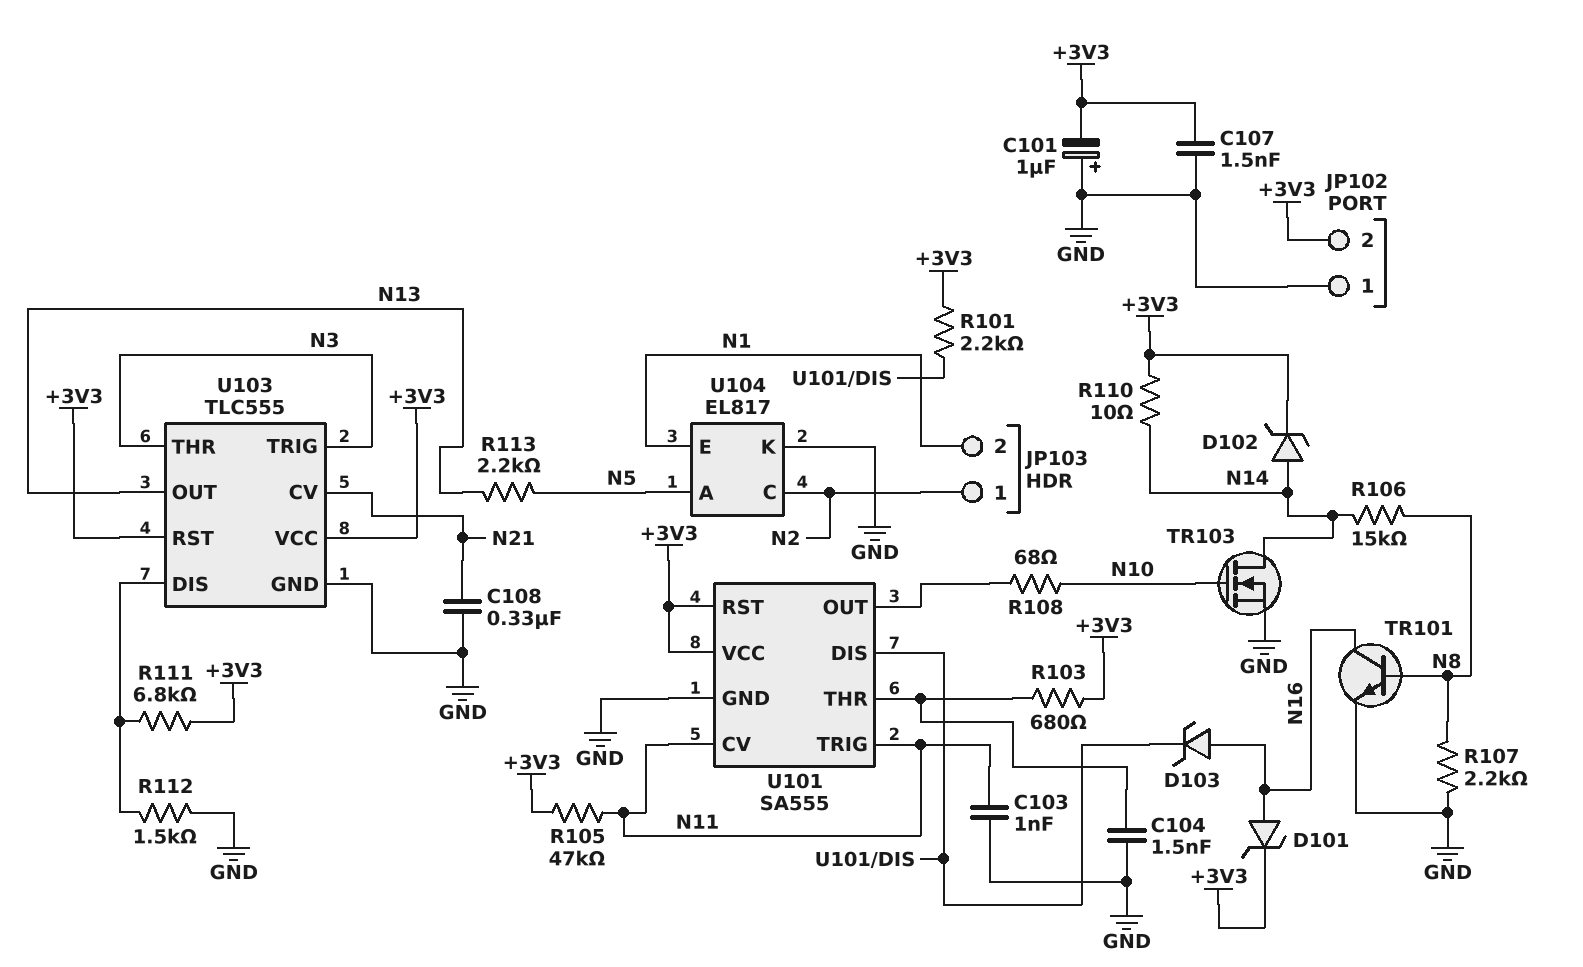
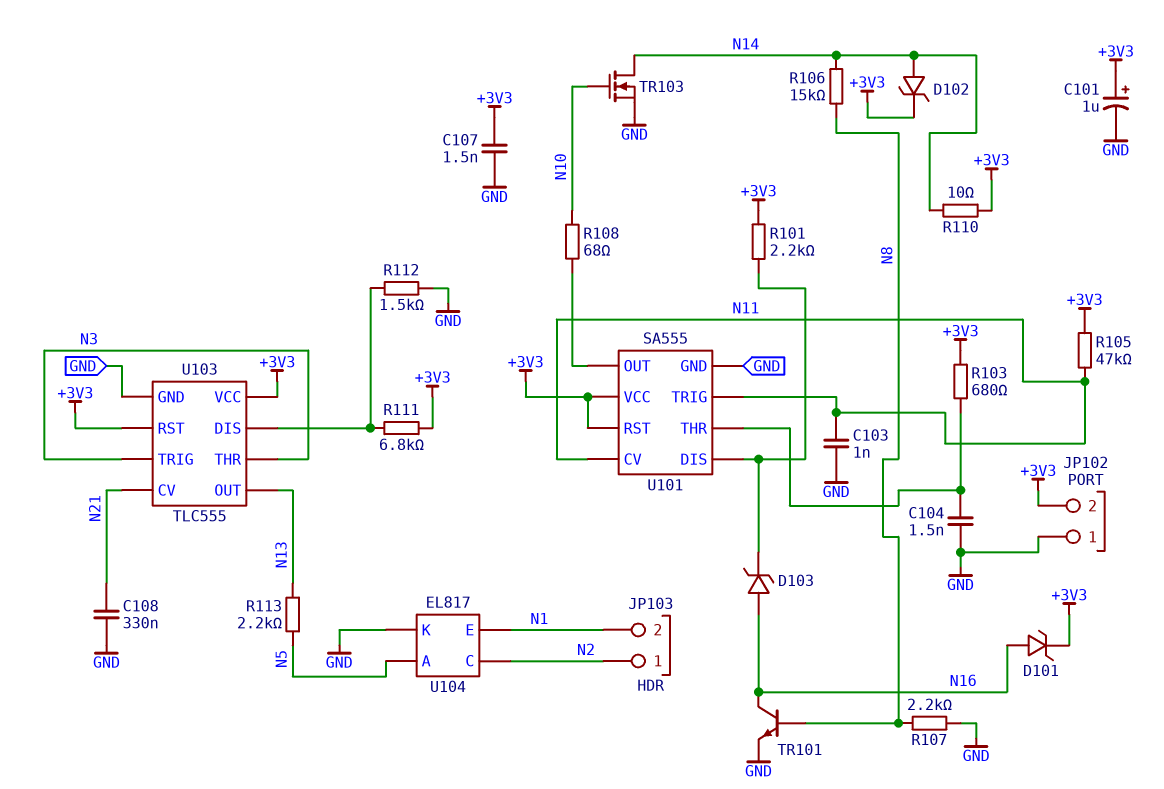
C101: 1uF (plus GND, minus +3V3) -> 1uF (plus +3V3, minus GND)

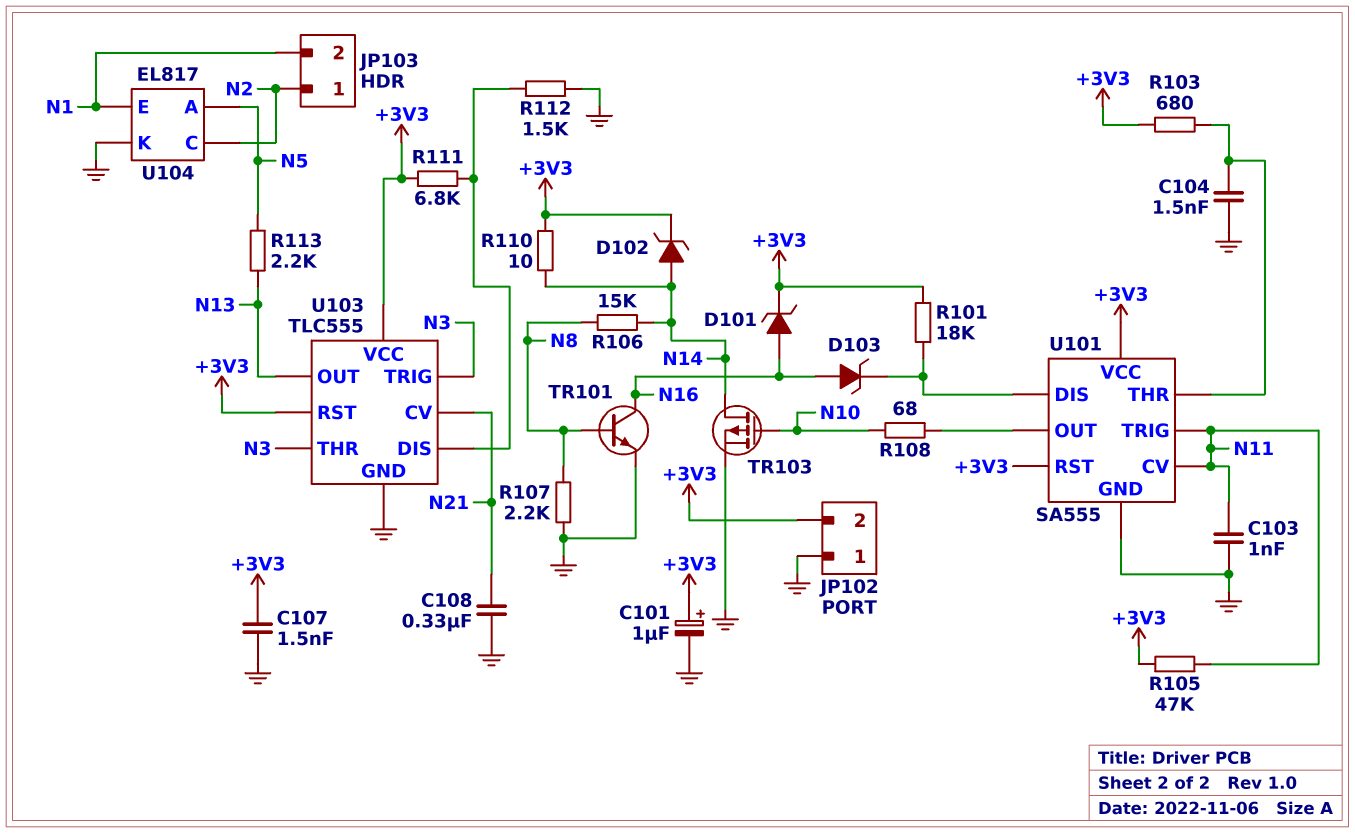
R101: 2.2k (+3V3, U101/DIS) -> 18k (+3V3, U101/DIS)
TR103: NMOS (G N10, D N14, S GND) -> PMOS (G N10, D N14, S GND)

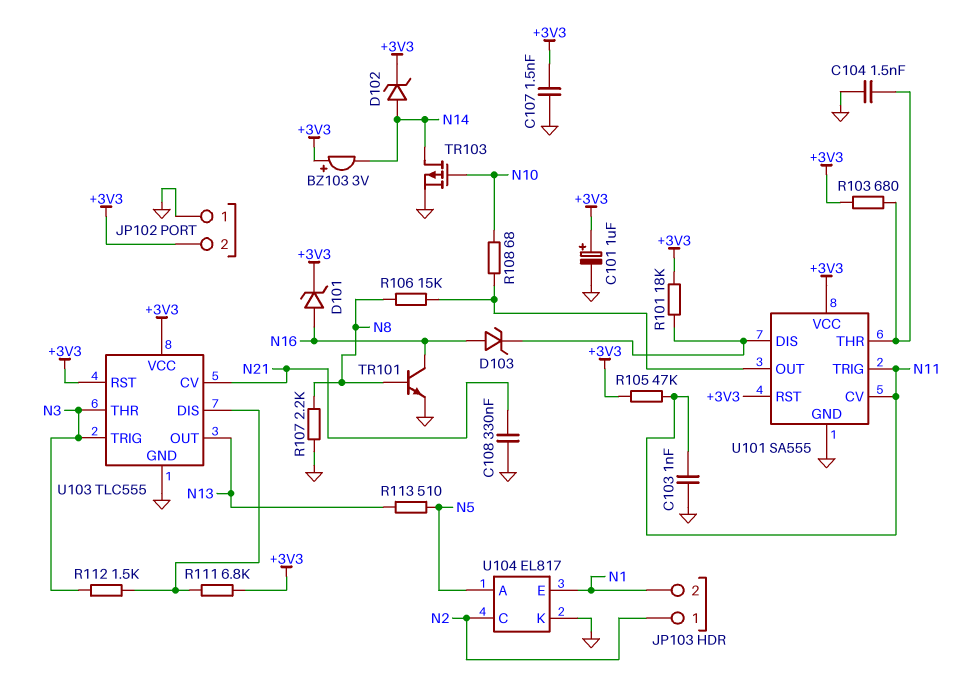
BZ103: none -> buzzer 3V (plus +3V3, minus N14)
R106: 15k (N8, N14) -> 15k (N8, U101/OUT)
R110: 10 (+3V3, N14) -> none
R112: 1.5k (GND, U103/DIS) -> 1.5k (N3, U103/DIS)
R113: 2.2k (N5, N13) -> 510 (N5, N13)

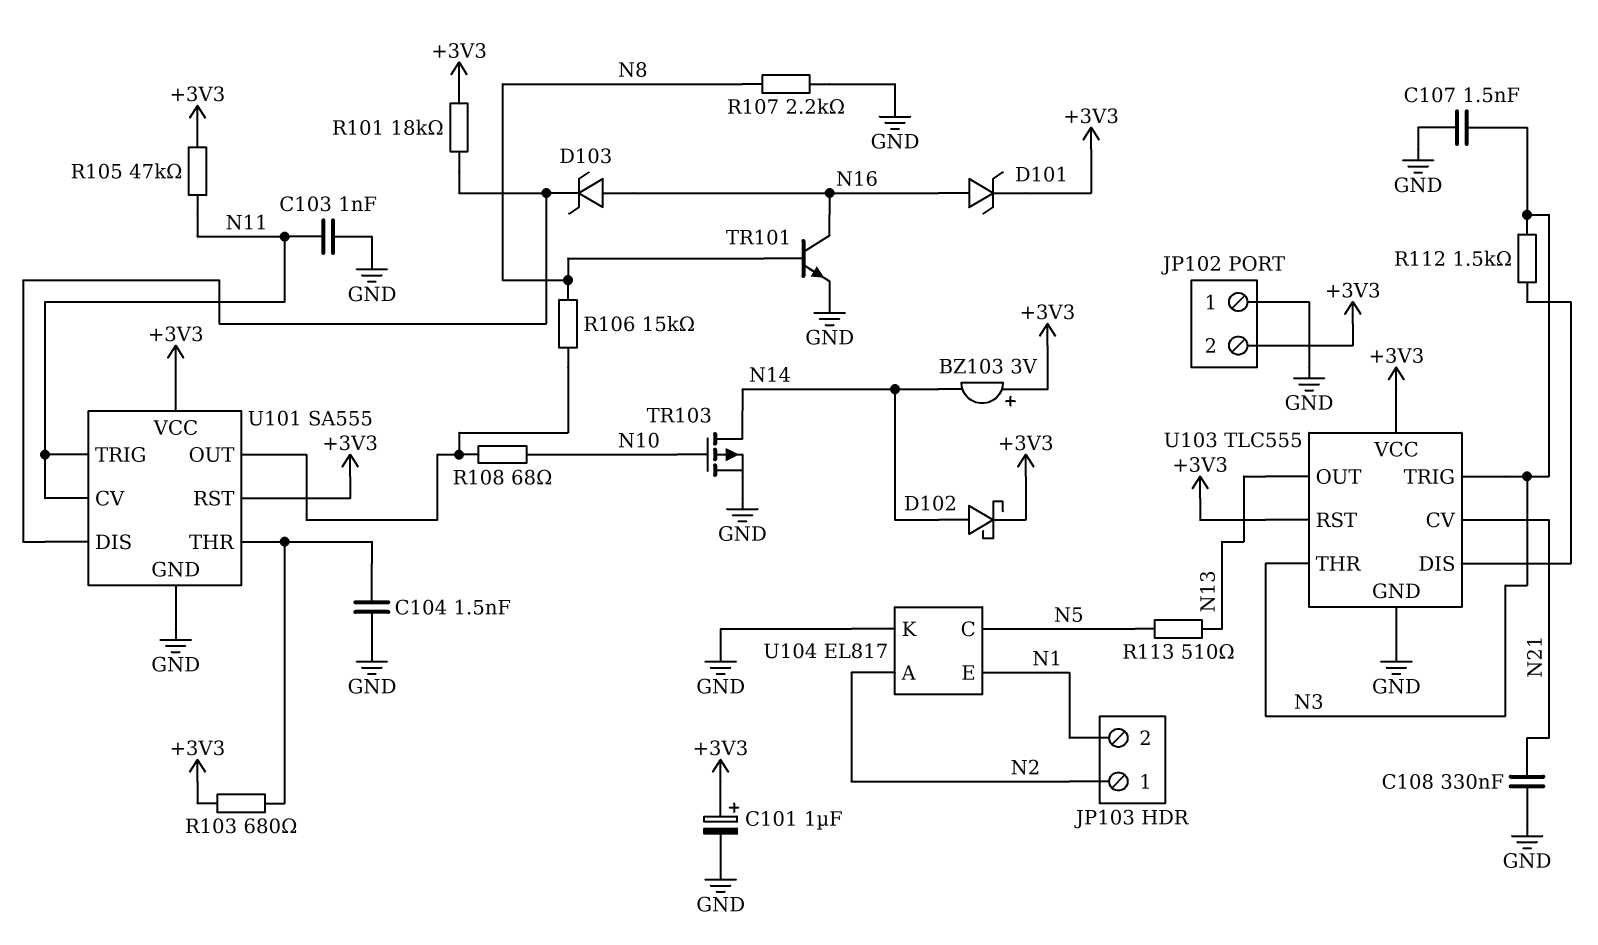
C107: 1.5nF (+3V3, GND) -> 1.5nF (GND, N3)
D102: zener (A N14, K +3V3) -> schottky (A N14, K +3V3)
R111: 6.8k (+3V3, U103/DIS) -> none
U104 pin A: N5 -> N2
U104 pin C: N2 -> N5

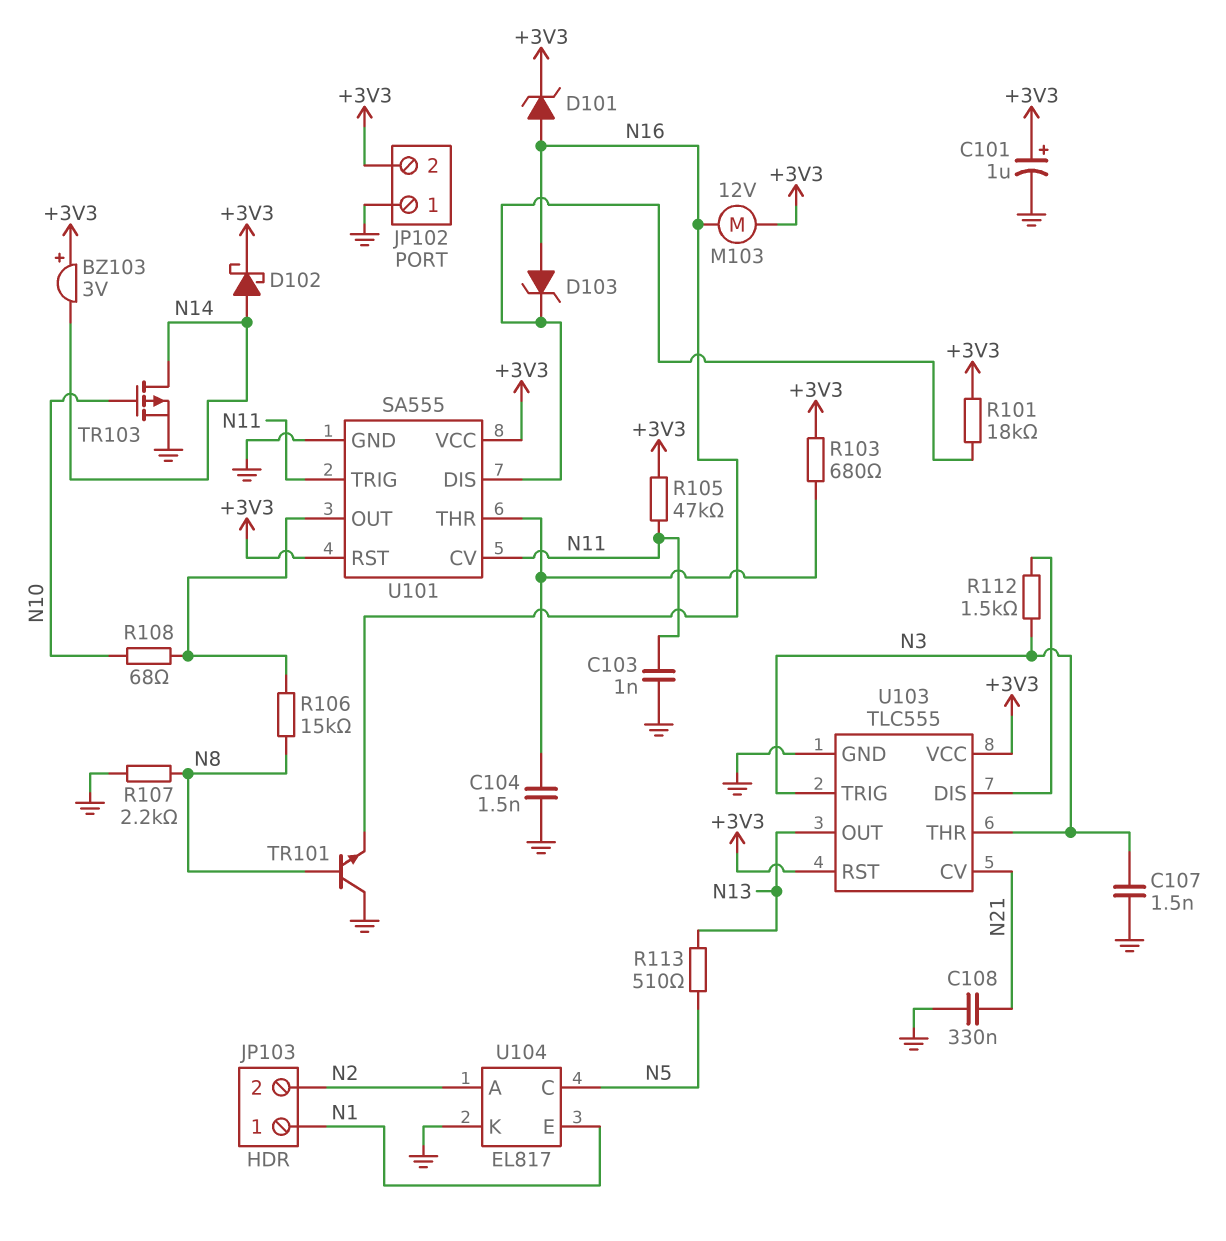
JP103 pin 1: N2 -> N1
JP103 pin 2: N1 -> N2
M103: none -> motor 12V (+3V3, N16)
TR101: NPN (B N8, C N16, E GND) -> NPN (B N8, C GND, E N16)

